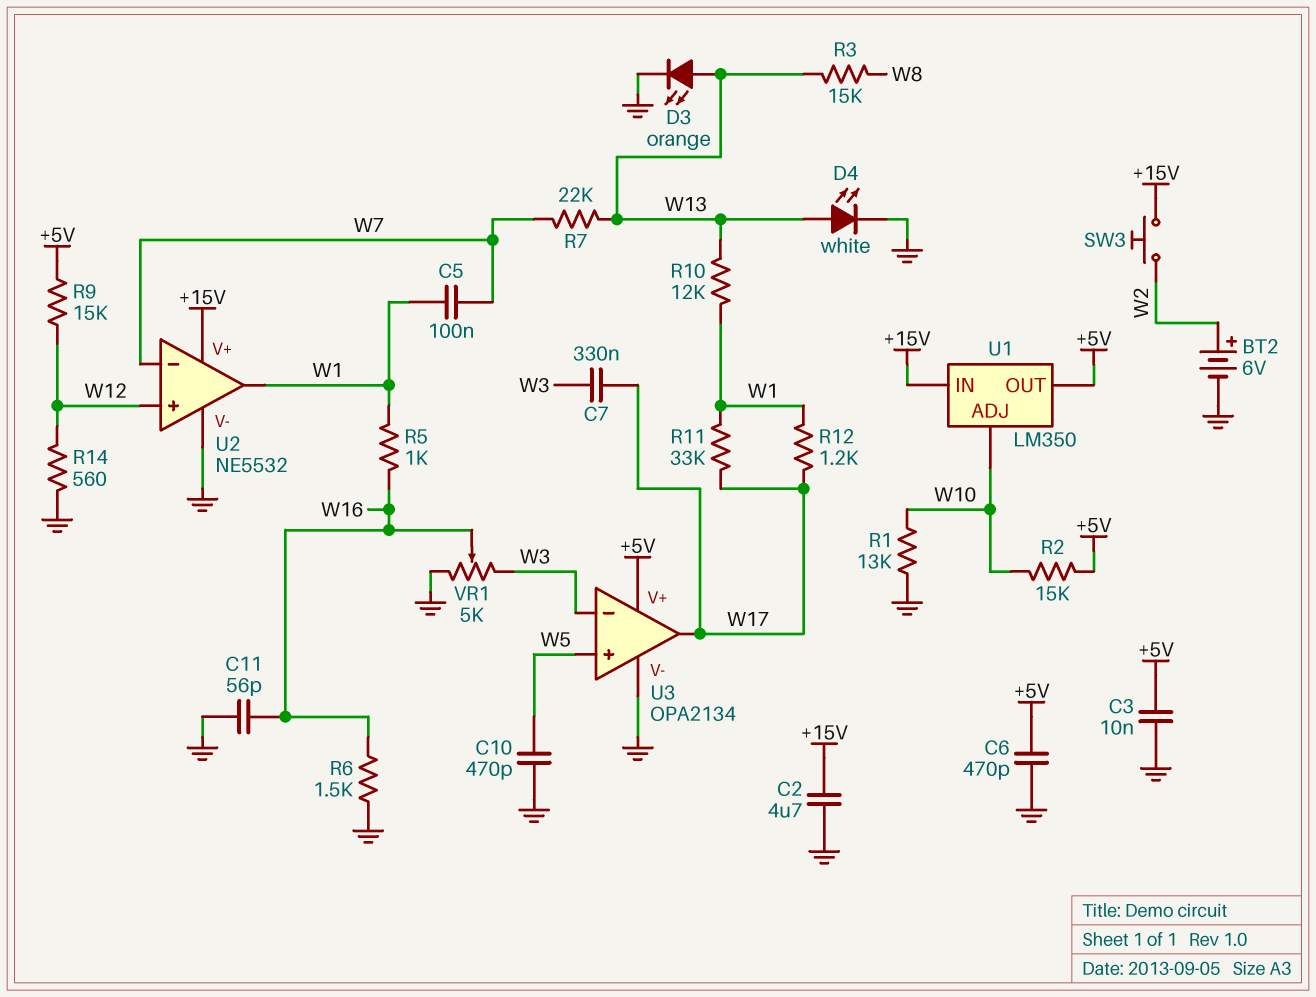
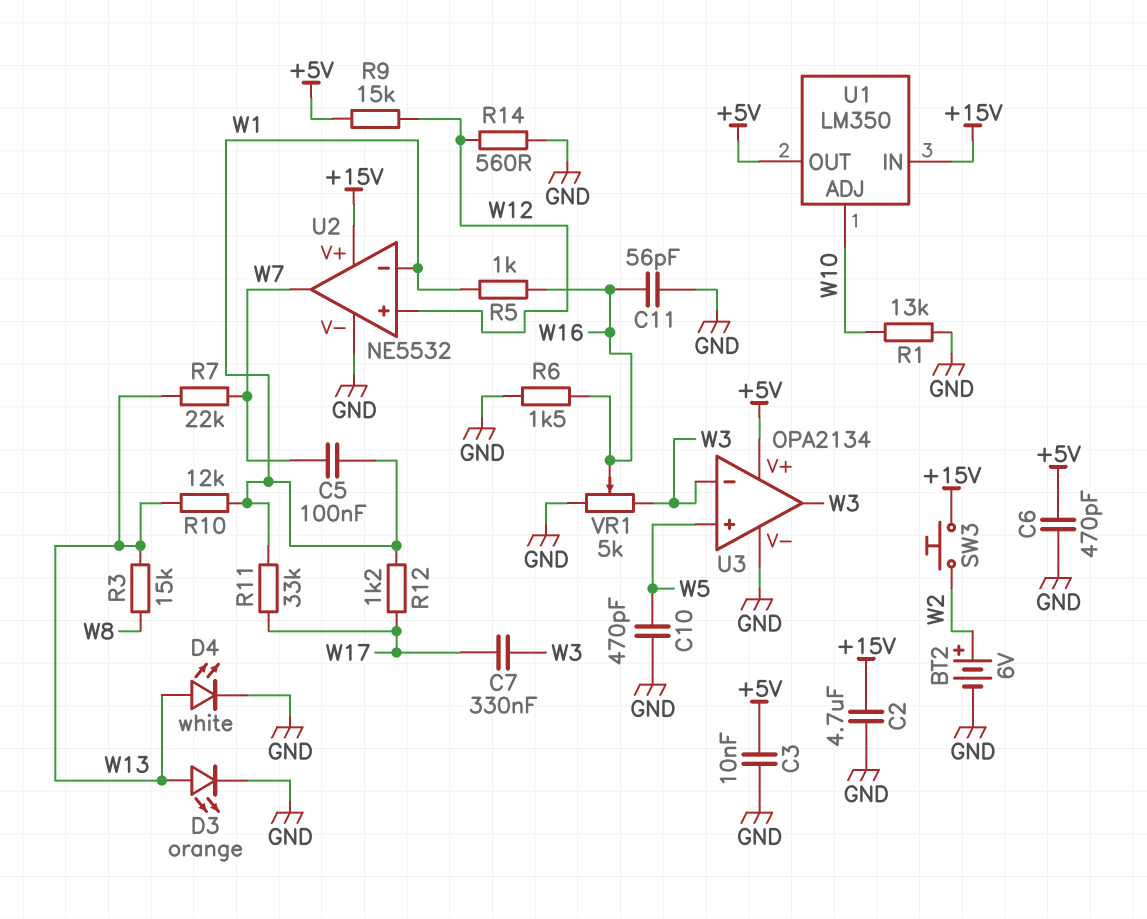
R2: 15k (+5V, W10) -> none
U2 pin in-: W7 -> W1
U2 pin out: W1 -> W7
U3 pin out: W17 -> W3

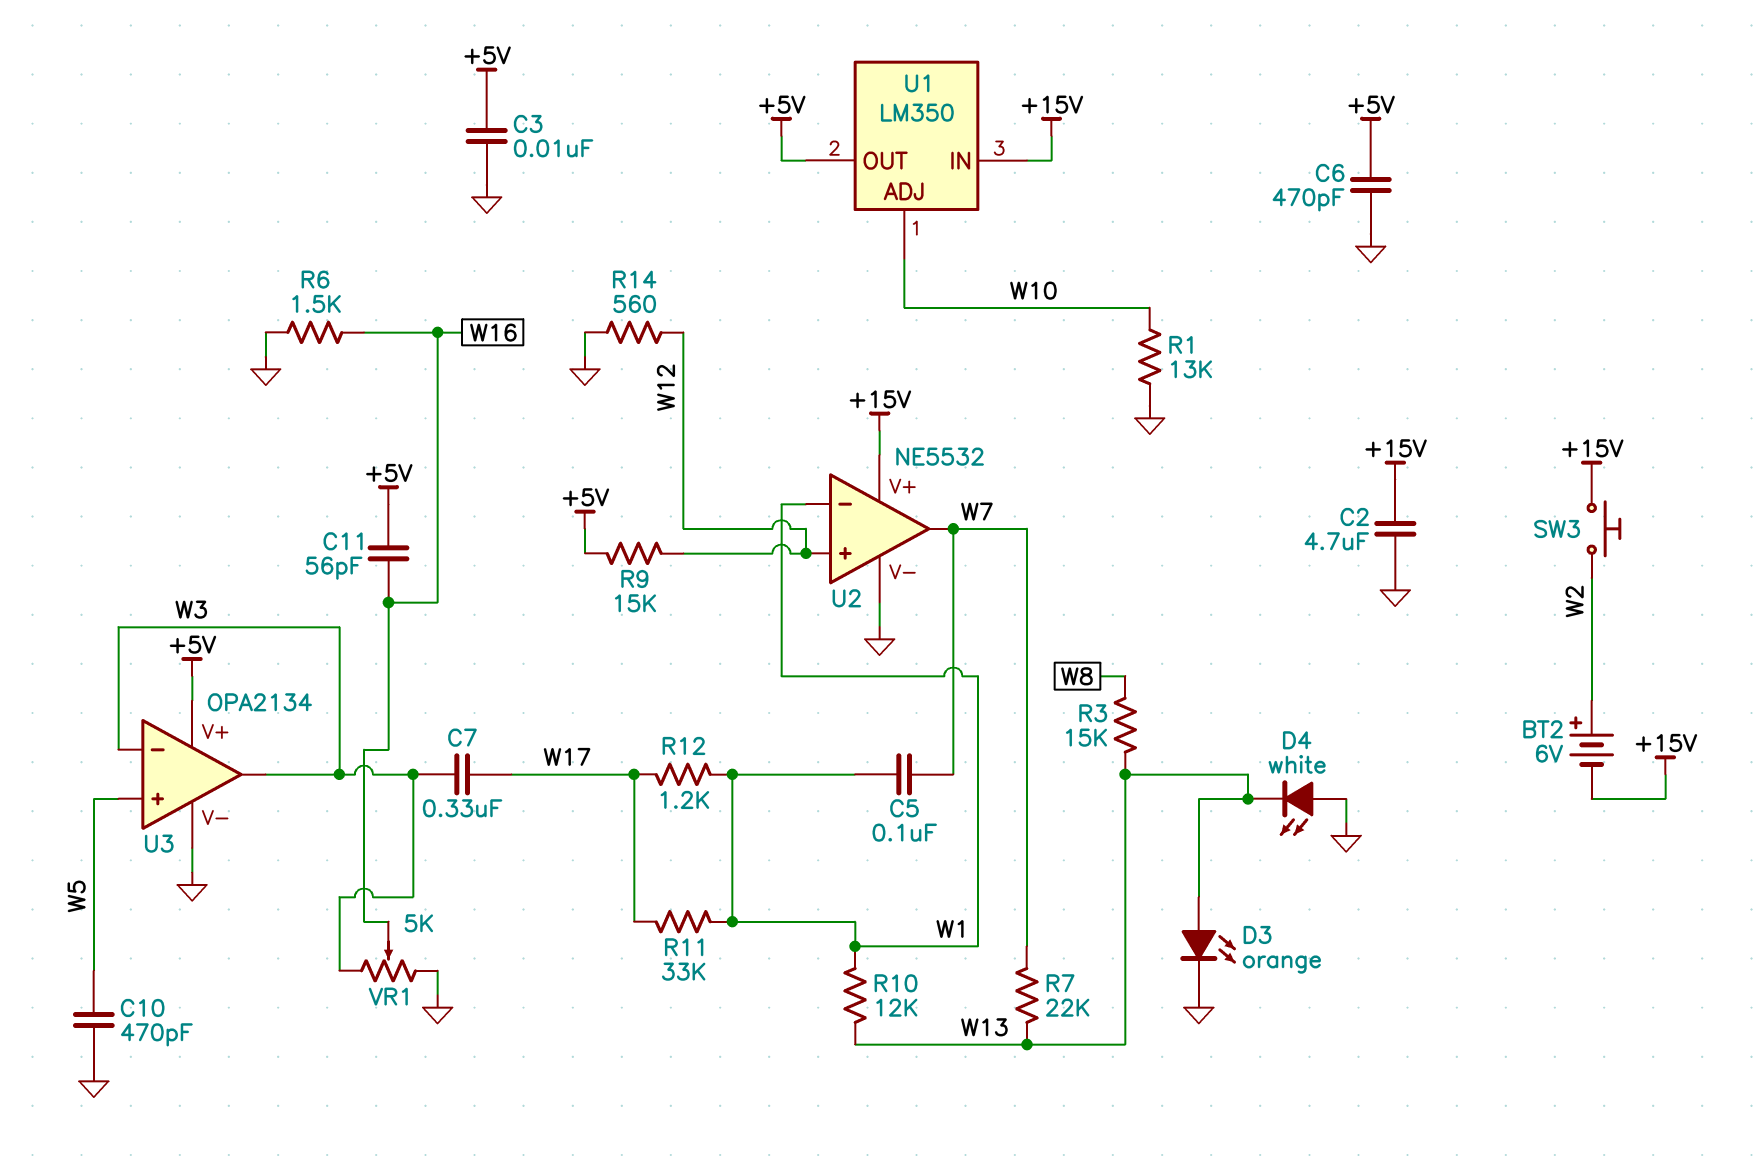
BT2: 6V (plus W2, minus GND) -> 6V (plus W2, minus +15V)
C11: 56pF (GND, W16) -> 56pF (+5V, W16)
D4: LED white (A W13, K GND) -> LED white (A GND, K W13)
R5: 1k (W1, W16) -> none

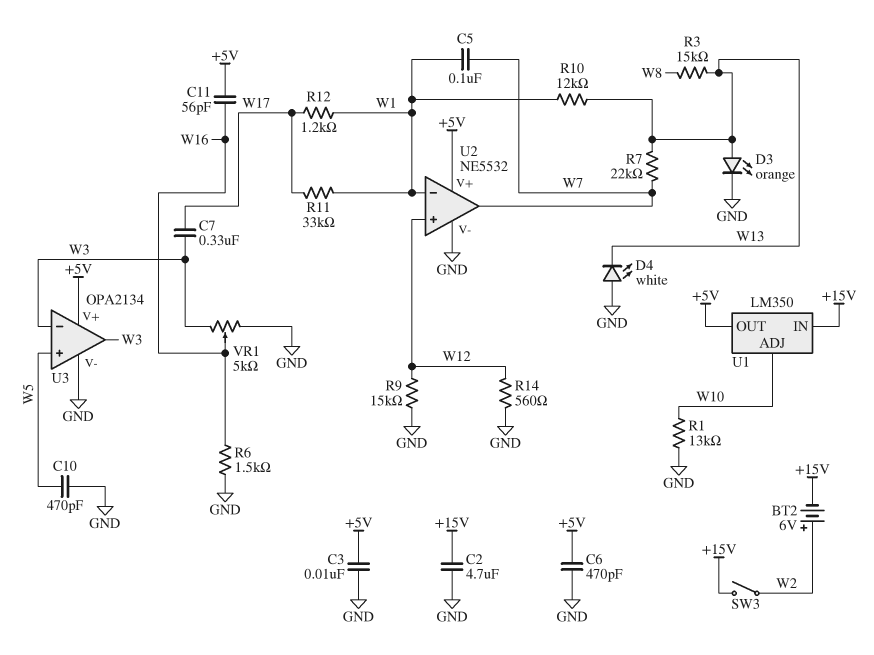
R9: 15k (+5V, W12) -> 15k (GND, W12)
SW3: button (+15V, W2) -> switch (+15V, W2)
U2 pin V+: +15V -> +5V

